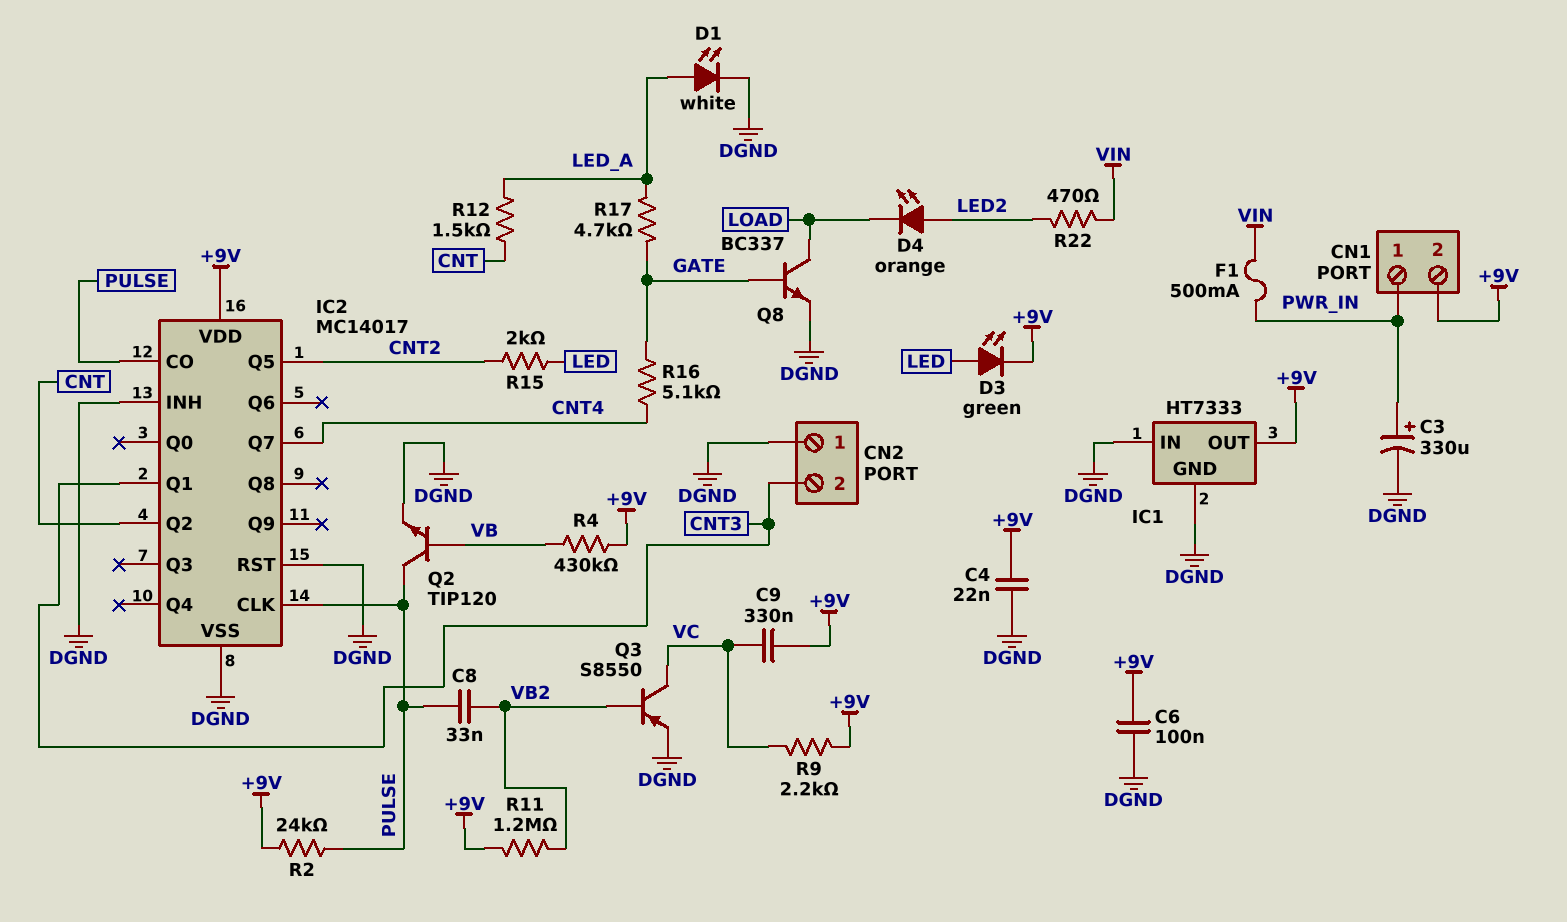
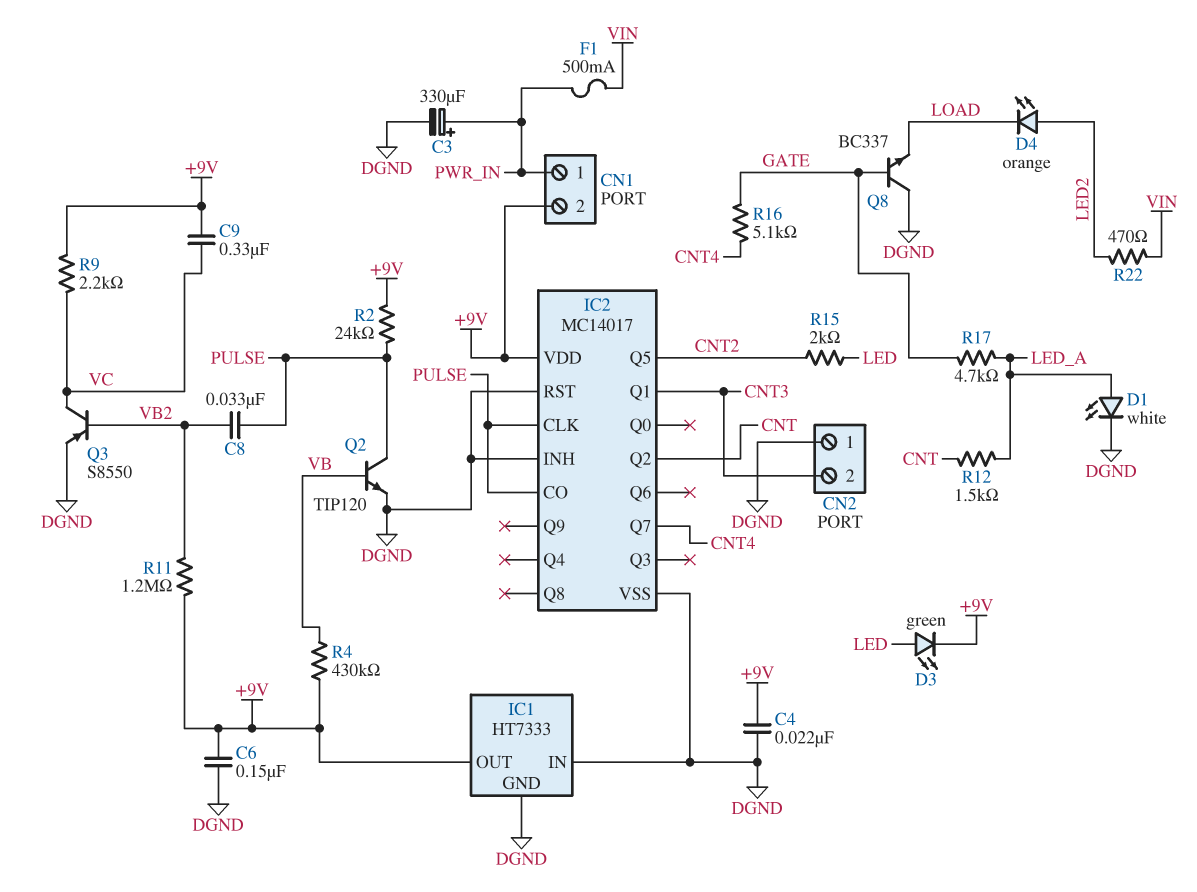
C6: 100nF (+9V, DGND) -> 150nF (+9V, DGND)
Q8: NPN BC337 (B GATE, C LOAD, E DGND) -> NPN BC337 (B GATE, C DGND, E LOAD)

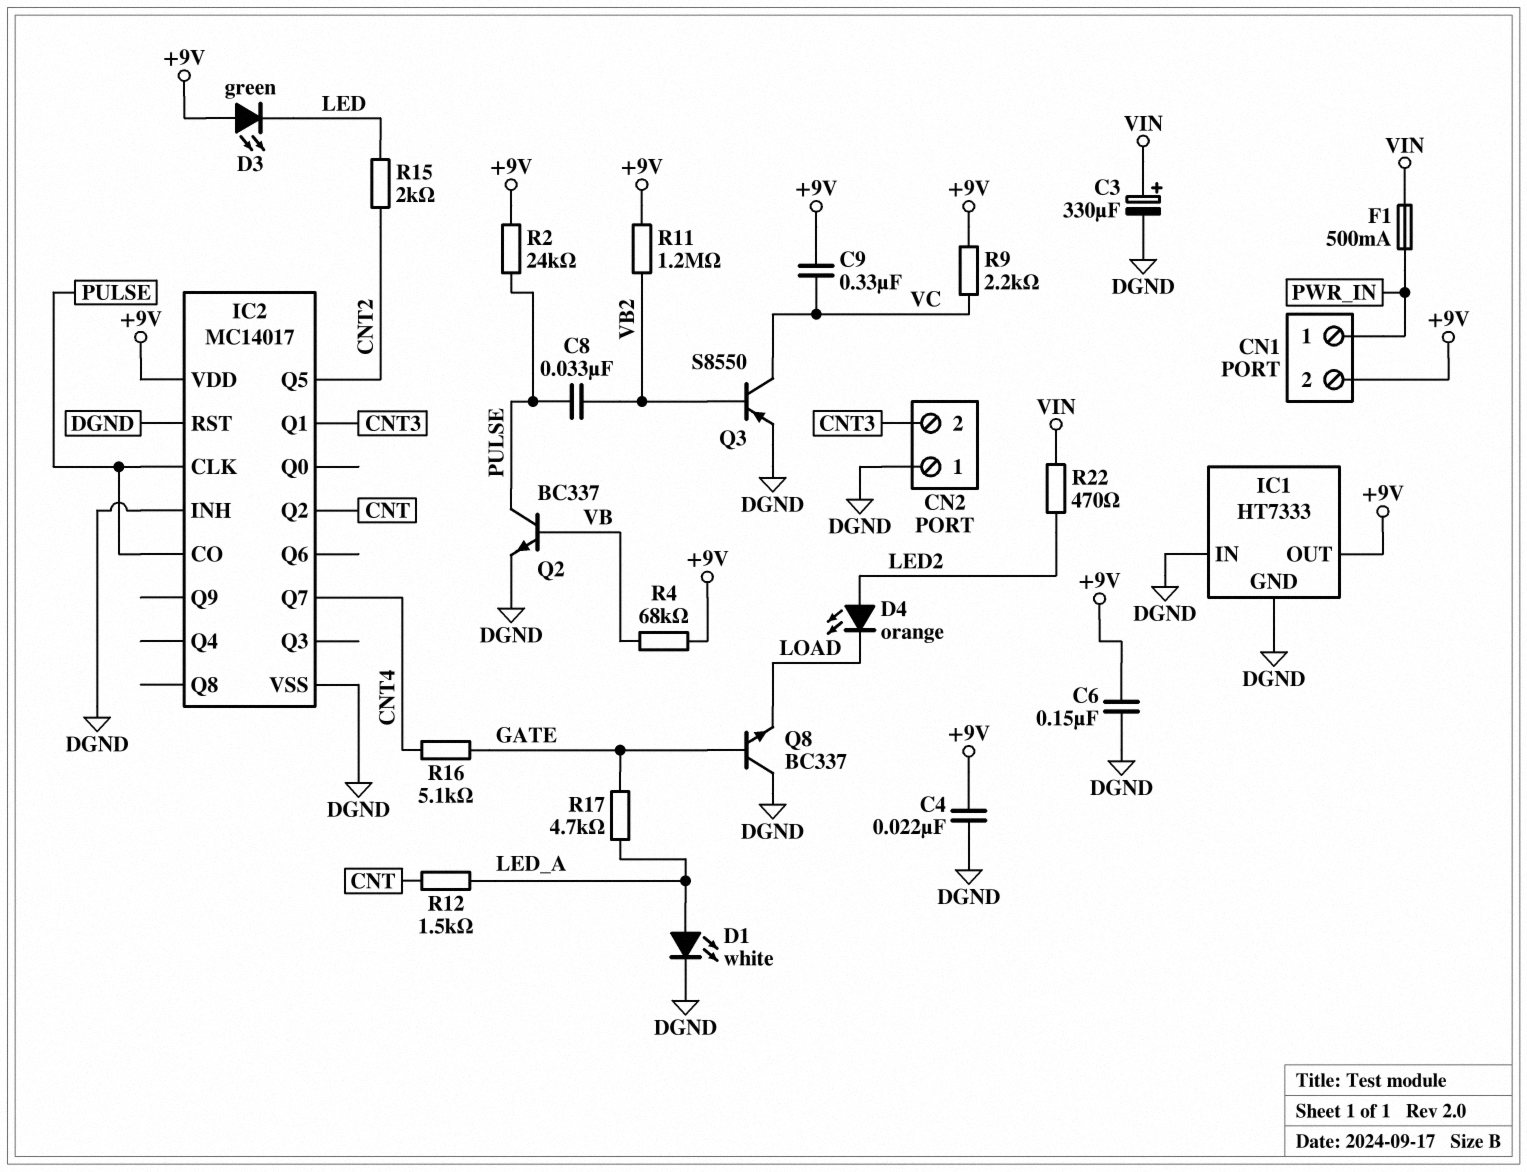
C3: 330uF (plus PWR_IN, minus DGND) -> 330uF (plus VIN, minus DGND)
D3: LED green (A LED, K +9V) -> LED green (A +9V, K LED)
Q2: NPN TIP120 (B VB, C PULSE, E DGND) -> NPN BC337 (B VB, C PULSE, E DGND)
R4: 430k (+9V, VB) -> 68k (+9V, VB)

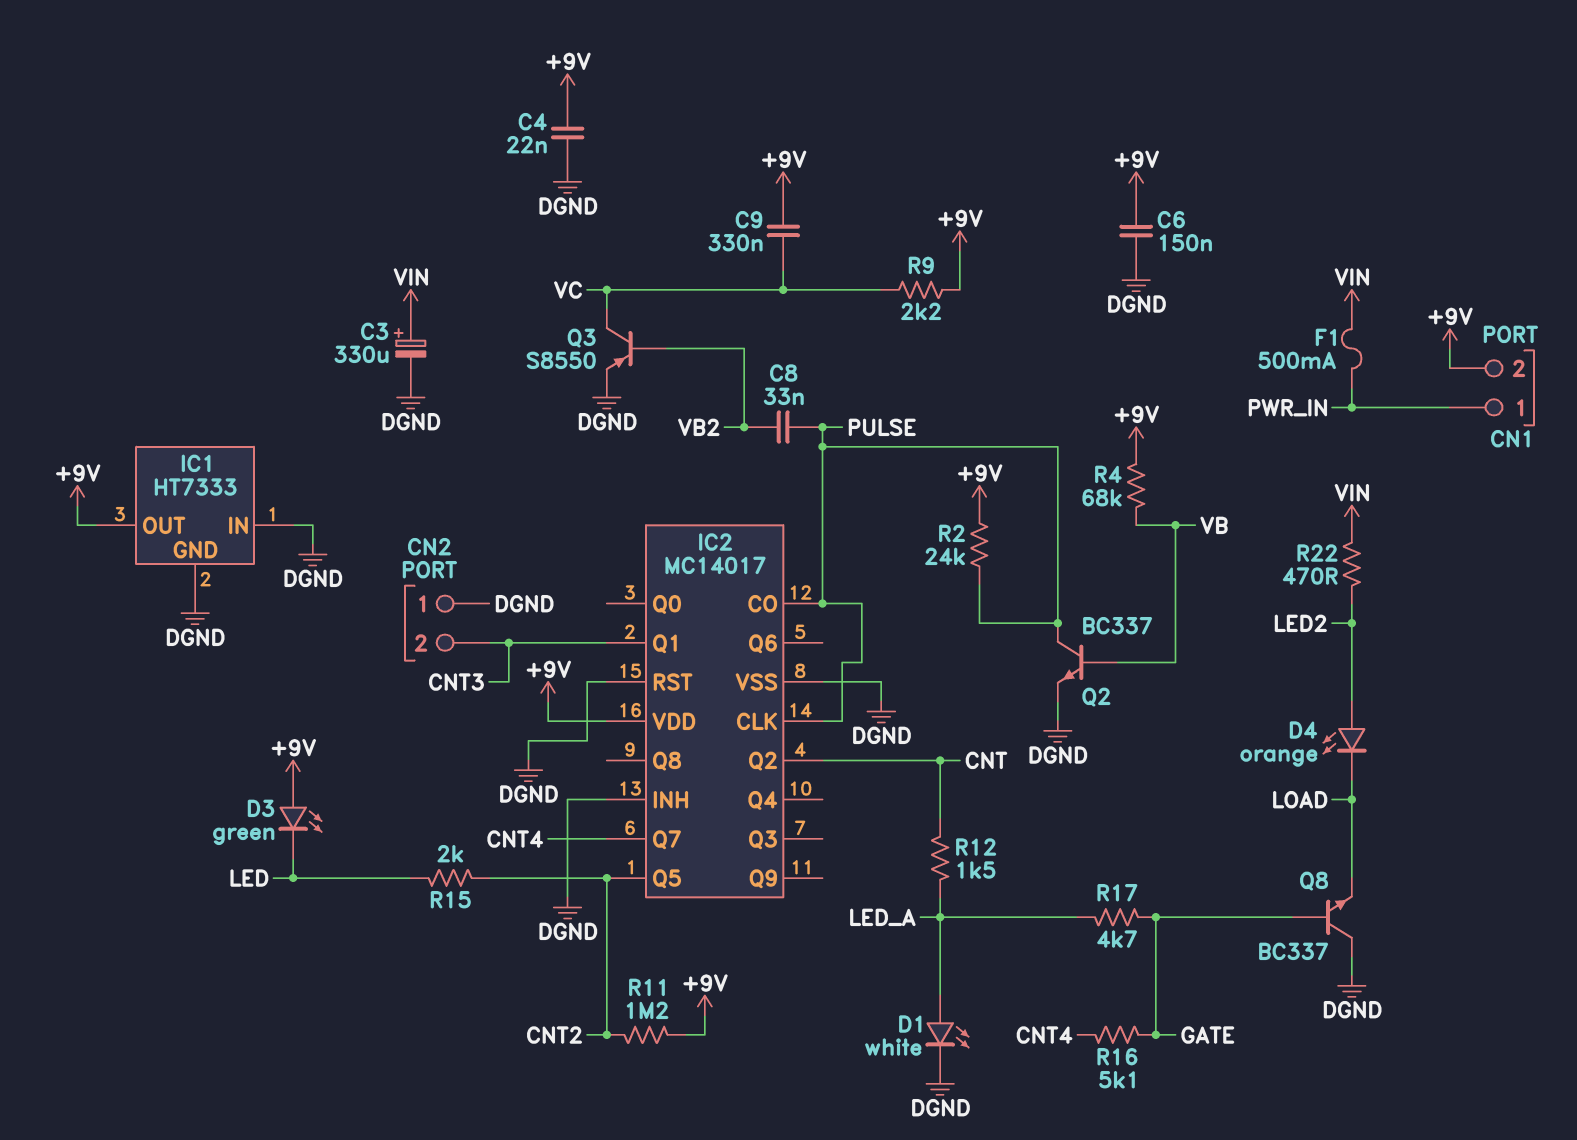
R11: 1.2M (+9V, VB2) -> 1.2M (+9V, CNT2)

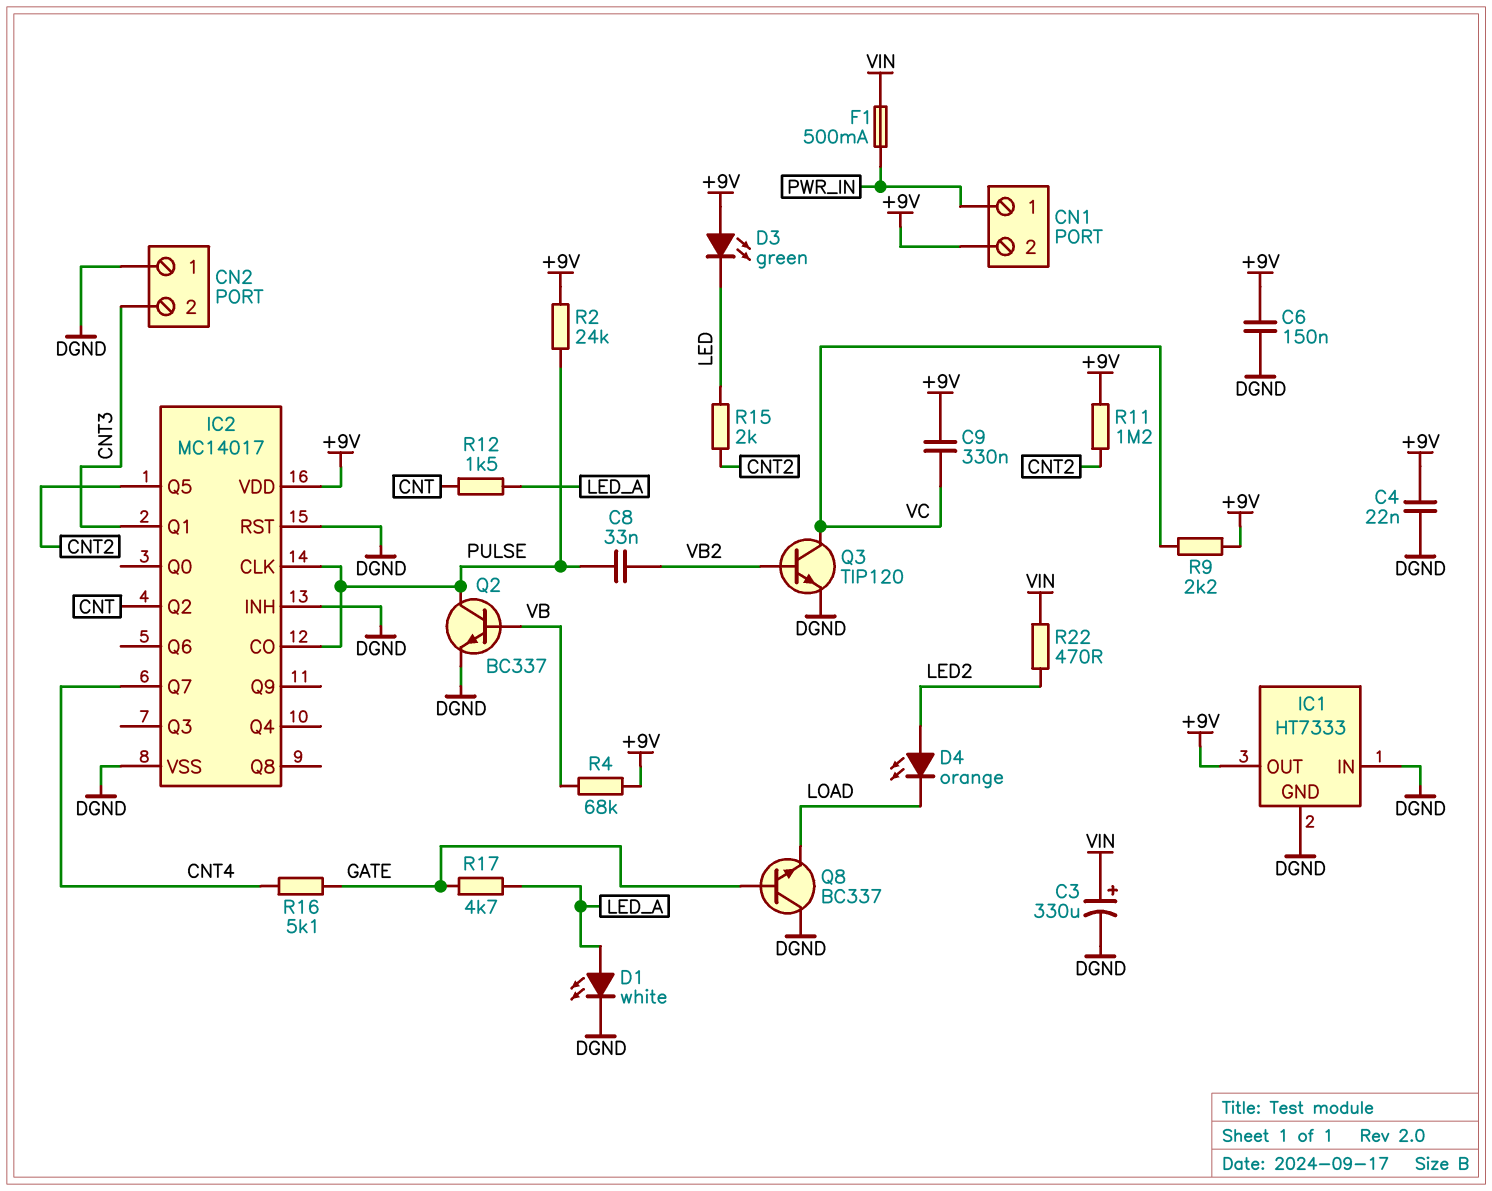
Q3: PNP S8550 (B VB2, C VC, E DGND) -> NPN TIP120 (B VB2, C VC, E DGND)

